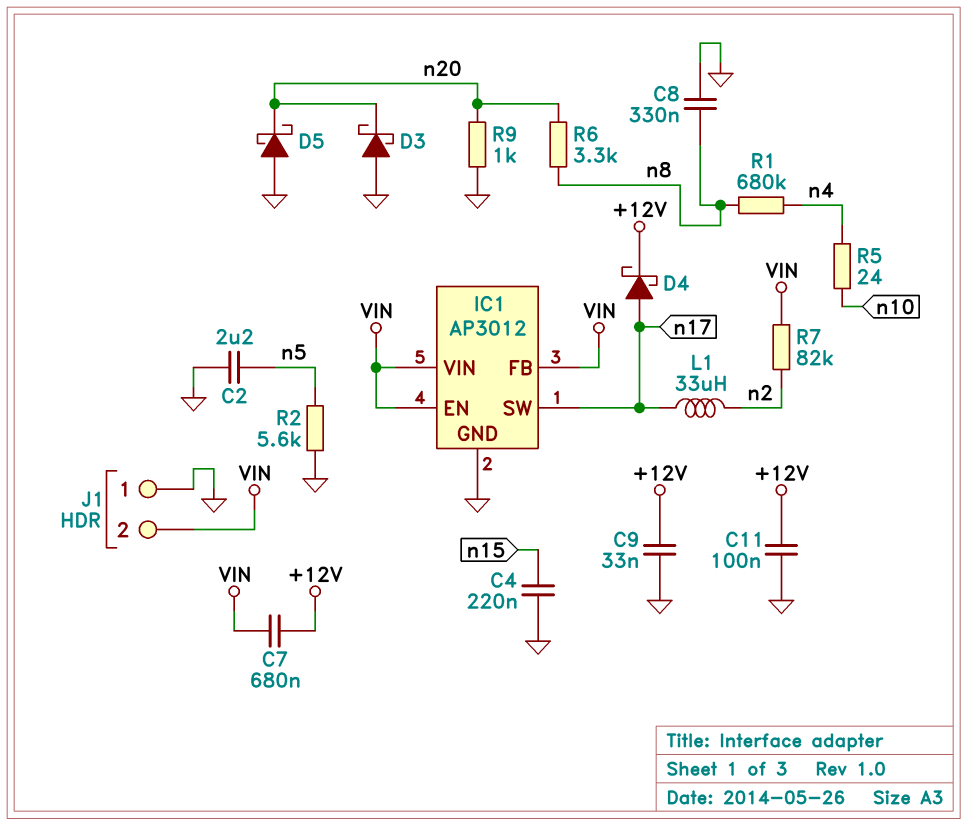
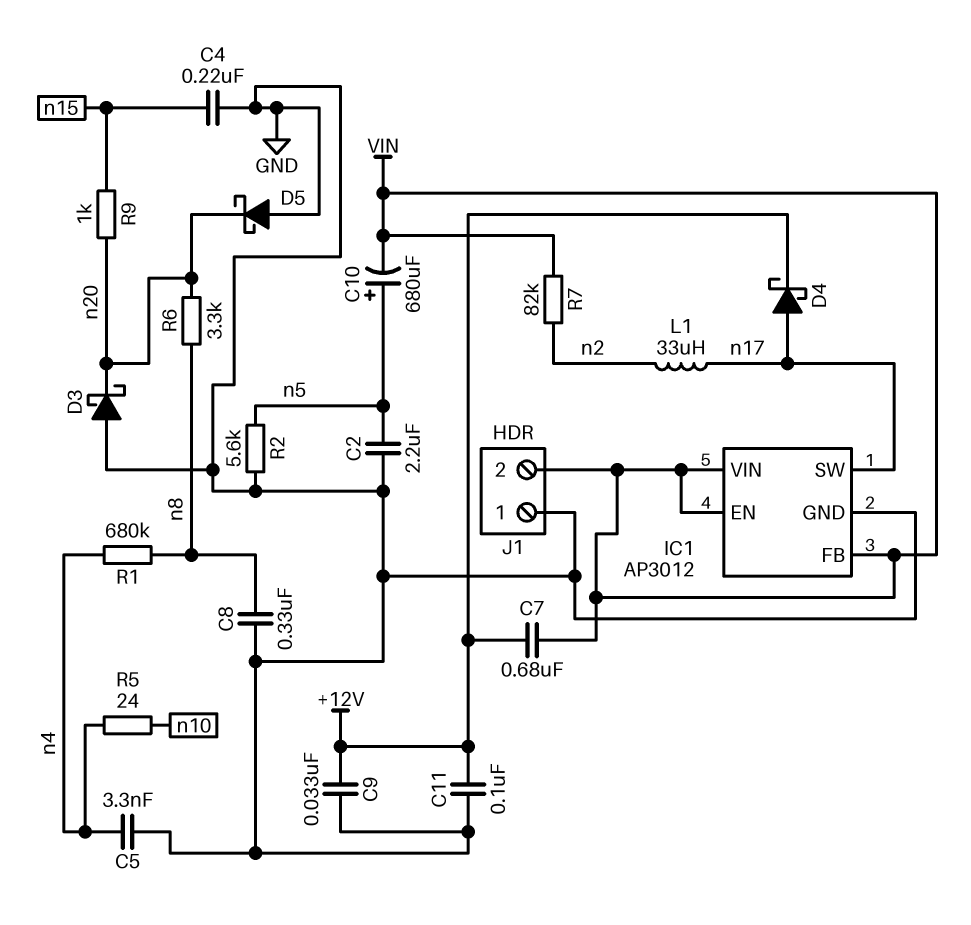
C5: none -> 3.3nF (GND, n4)
C10: none -> 680uF (plus n5, minus VIN)
R9: 1k (GND, n20) -> 1k (n15, n20)

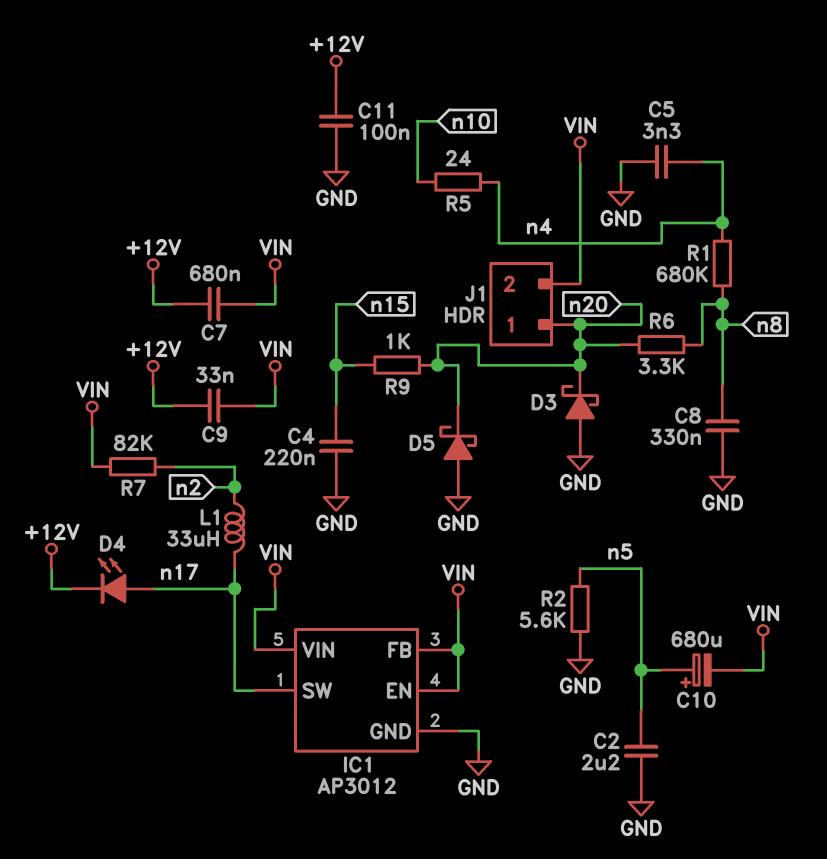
C9: 33nF (+12V, GND) -> 33nF (+12V, VIN)
D4: schottky (A n17, K +12V) -> LED (A n17, K +12V)
J1 pin 1: GND -> n20

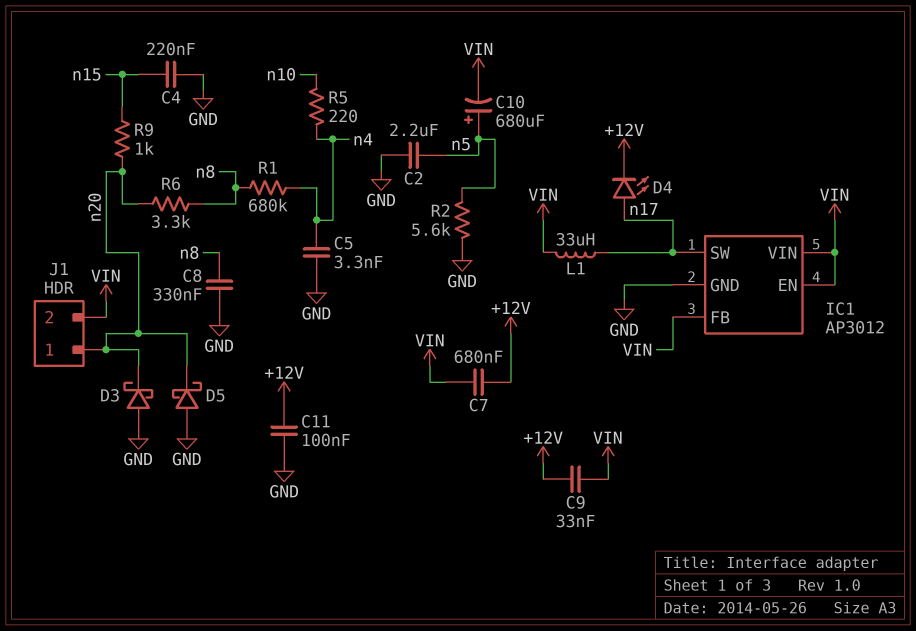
L1: 33uH (n2, n17) -> 33uH (VIN, n17)
R5: 24 (n4, n10) -> 220 (n4, n10)
R7: 82k (VIN, n2) -> none

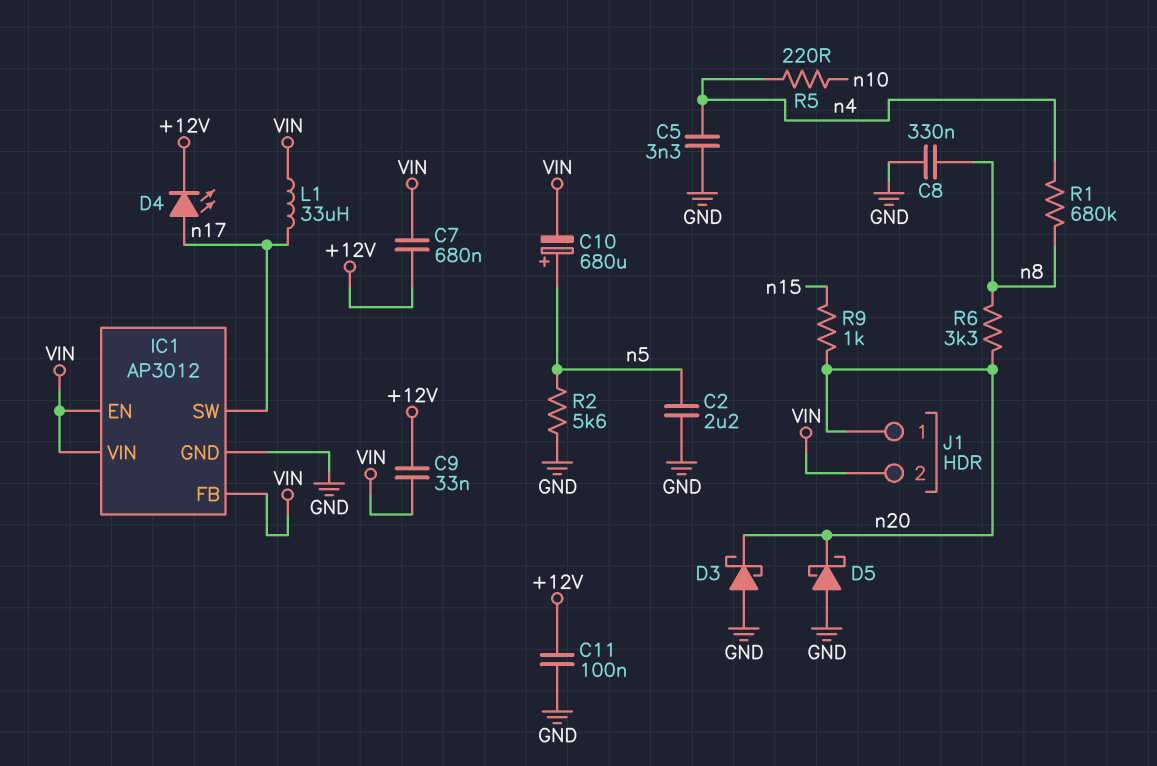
C4: 220nF (GND, n15) -> none

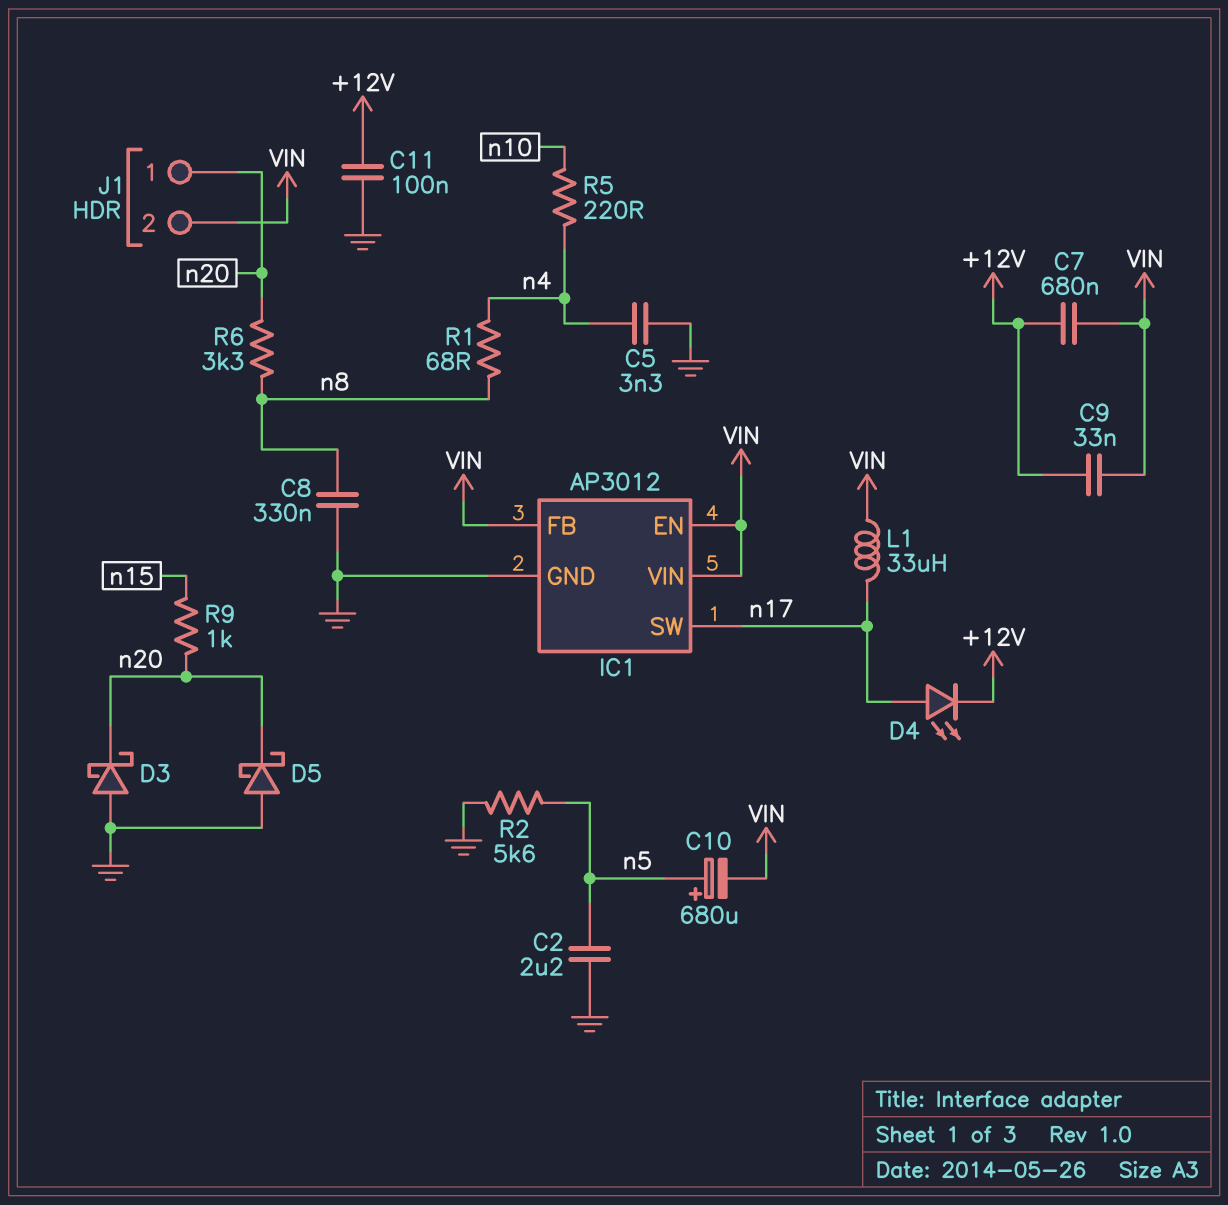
R1: 680k (n4, n8) -> 68 (n4, n8)

